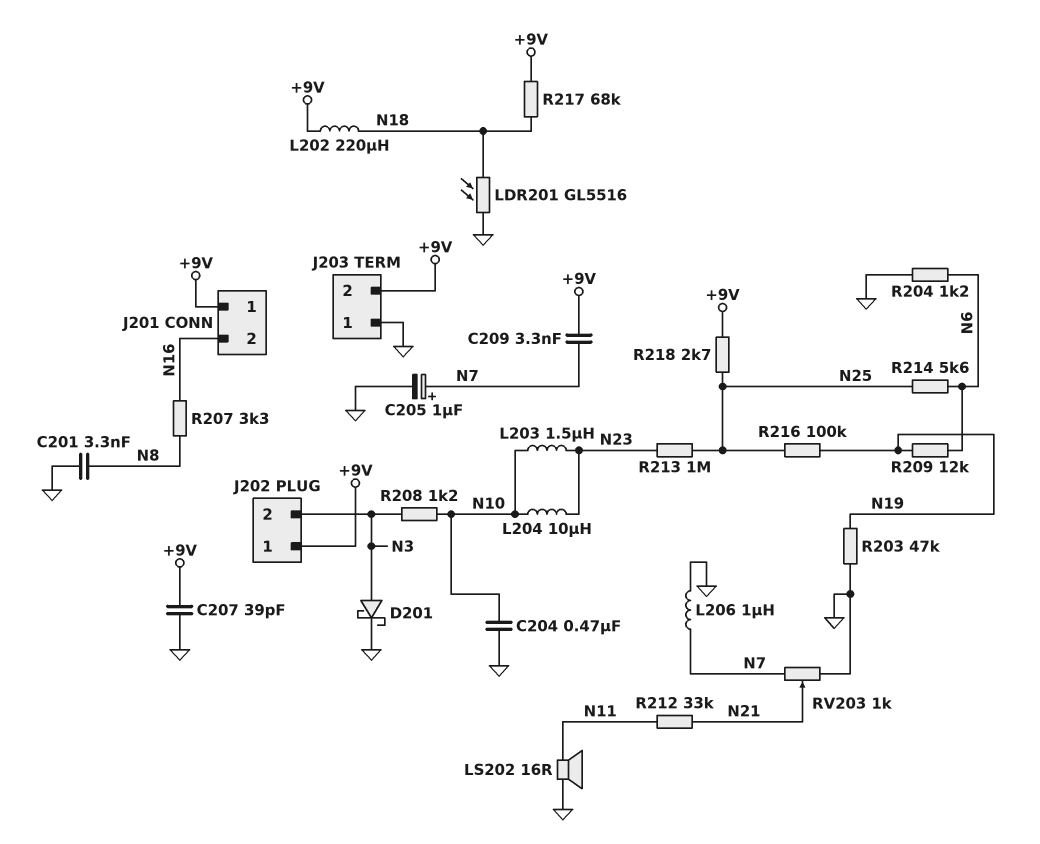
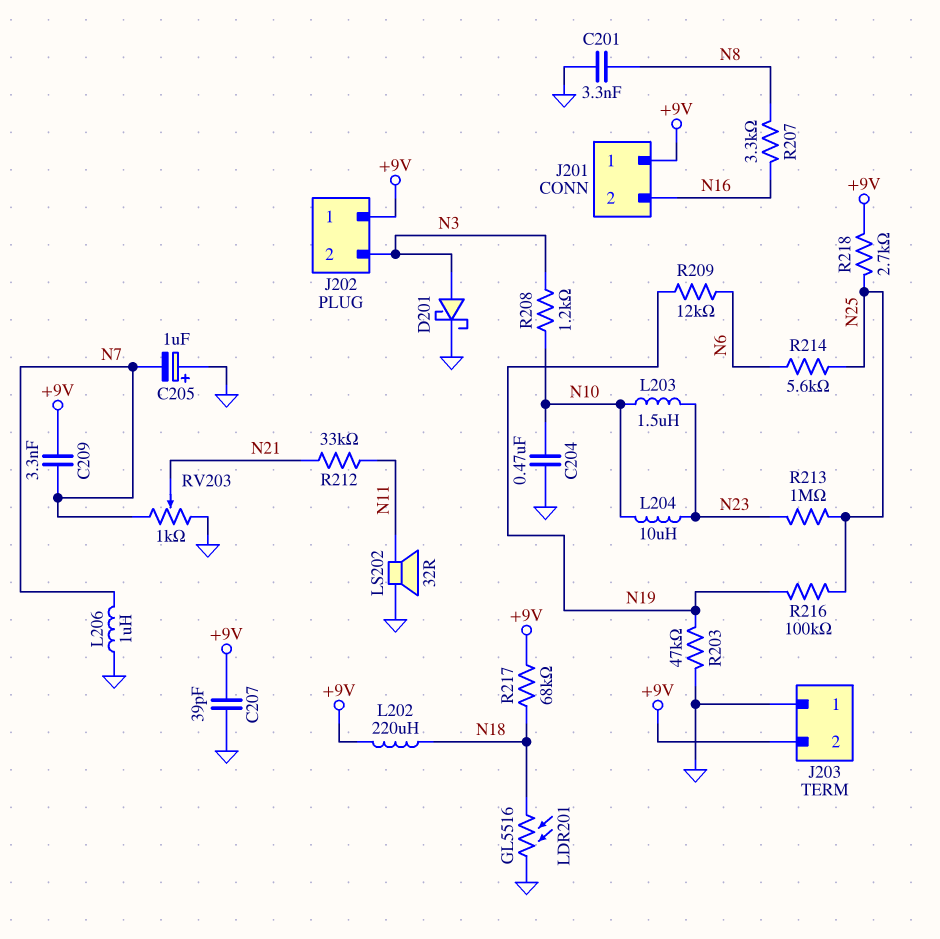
C205: 1uF (plus N7, minus GND) -> 1uF (plus GND, minus N7)
LS202: speaker 16R (GND, N11) -> speaker 32R (GND, N11)
R204: 1.2k (GND, N6) -> none

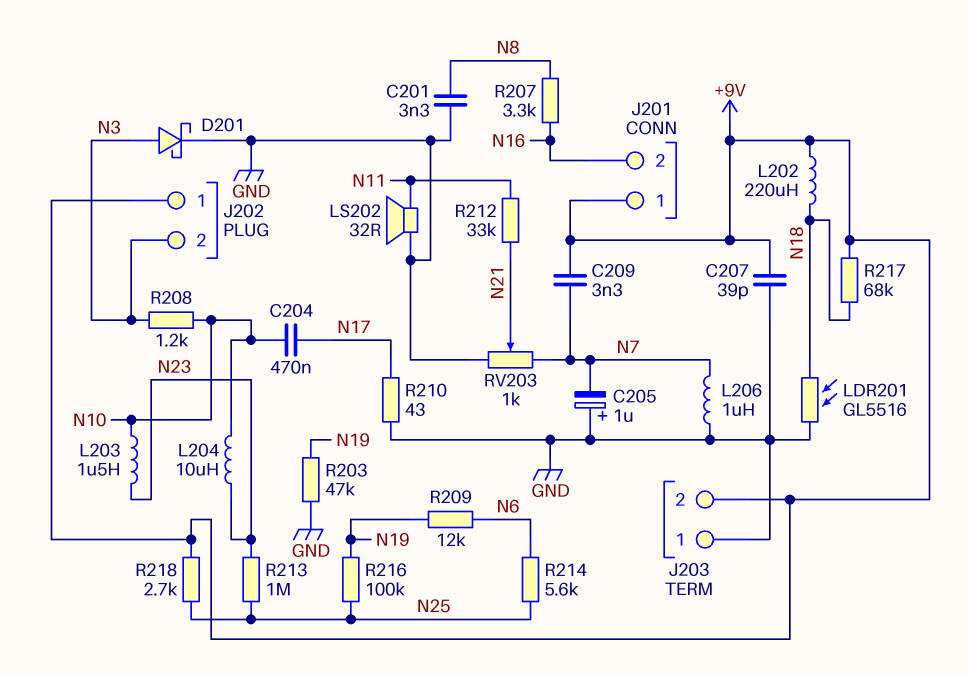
C204: 470nF (GND, N10) -> 470nF (N10, N17)
R210: none -> 43 (GND, N17)

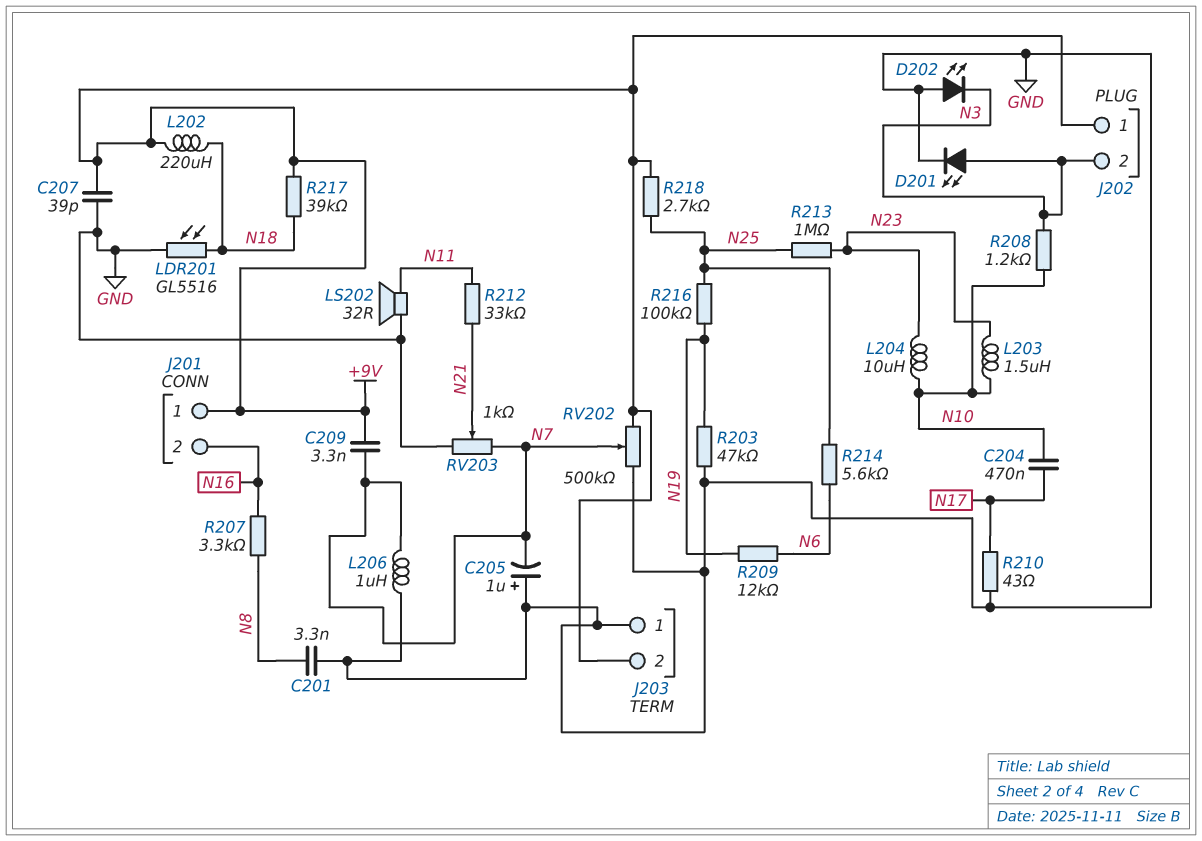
D201: schottky (A N3, K GND) -> LED (A N3, K GND)
D202: none -> LED (A GND, K N3)
R217: 68k (+9V, N18) -> 39k (+9V, N18)
RV202: none -> 500k (+9V, GND, wiper N7)

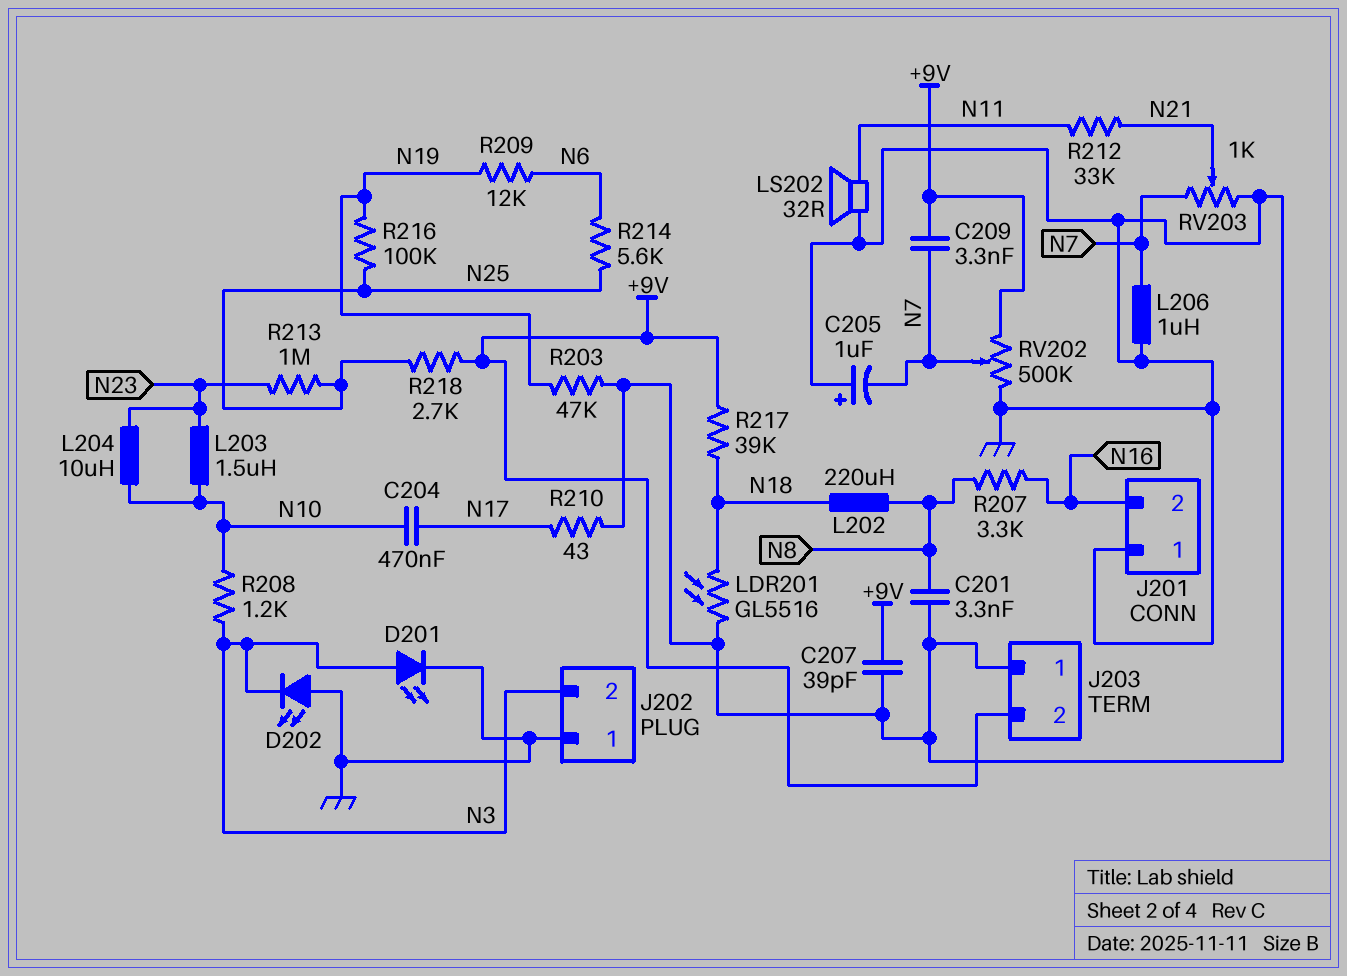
J201 pin 1: +9V -> GND
J202 pin 1: +9V -> GND
L202: 220uH (+9V, N18) -> 220uH (N8, N18)

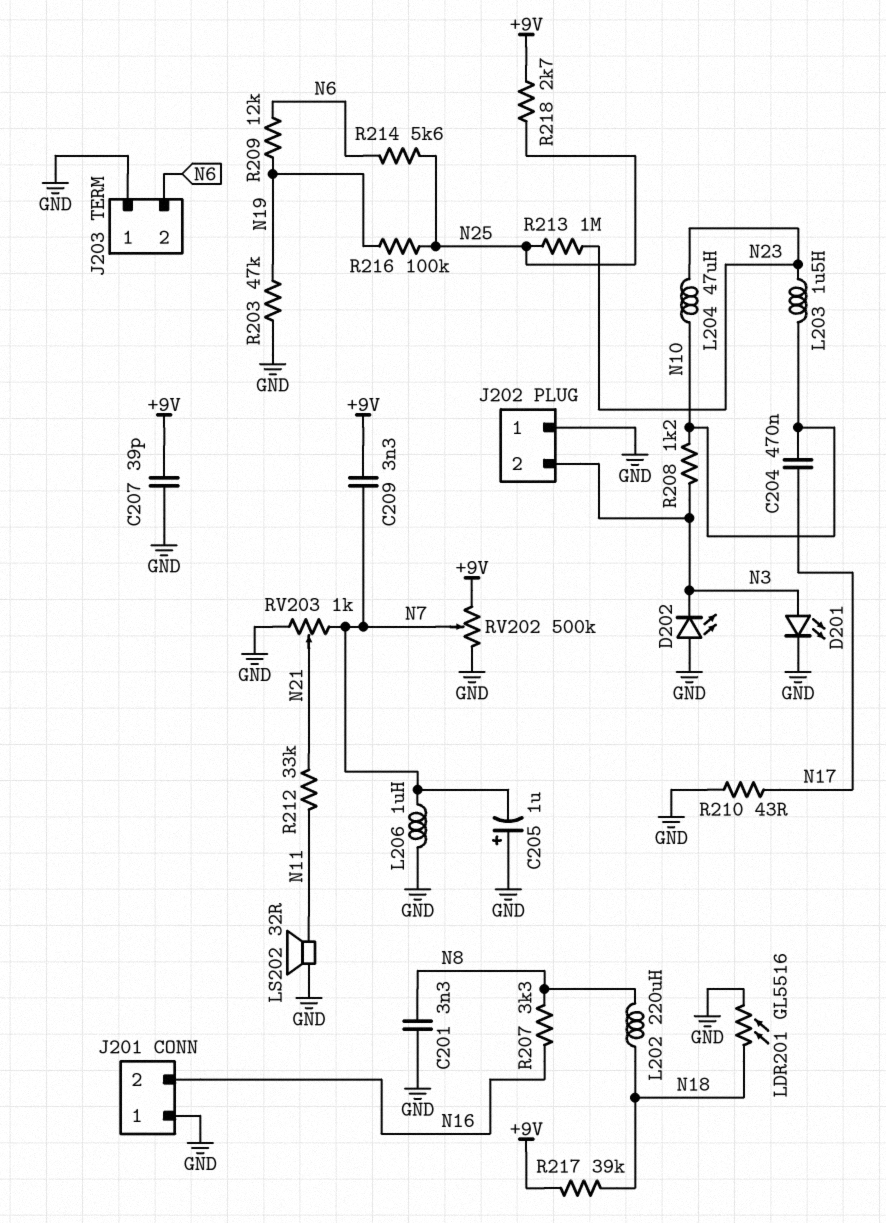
J203 pin 2: +9V -> N6
L204: 10uH (N10, N23) -> 47uH (N10, N23)

